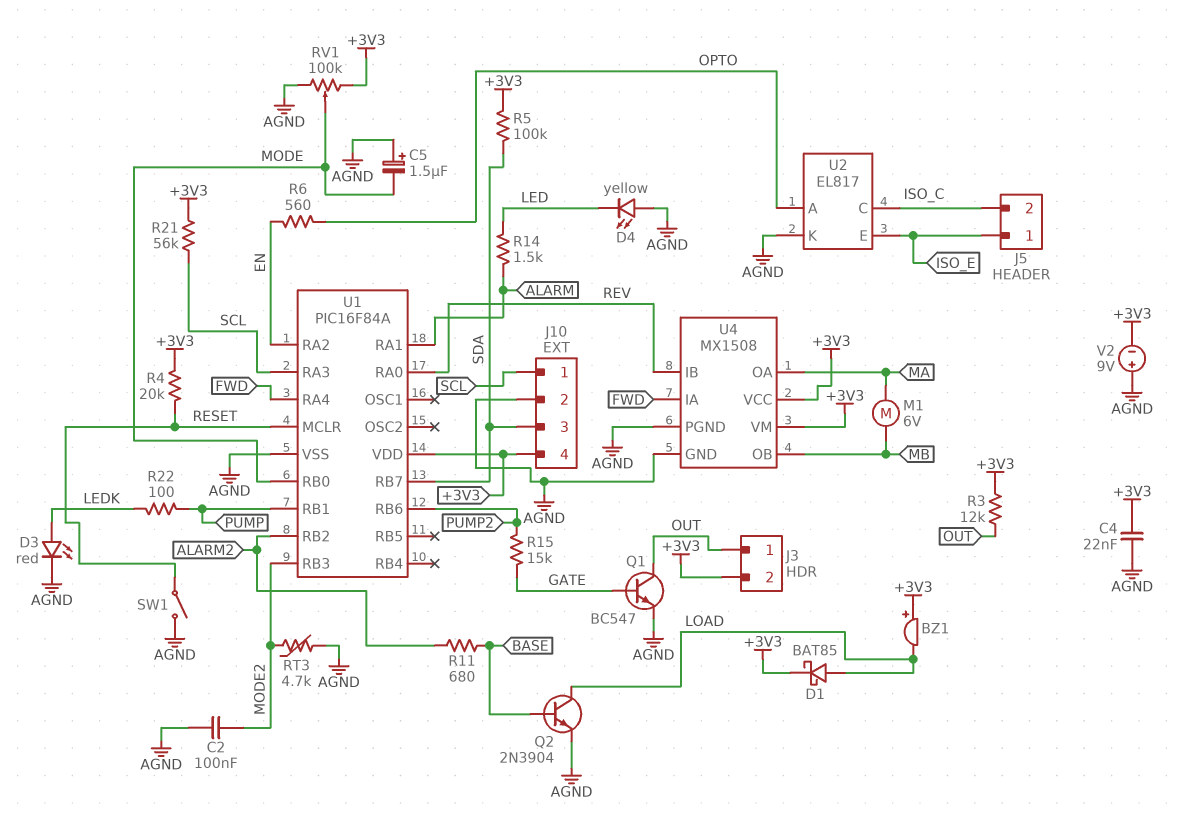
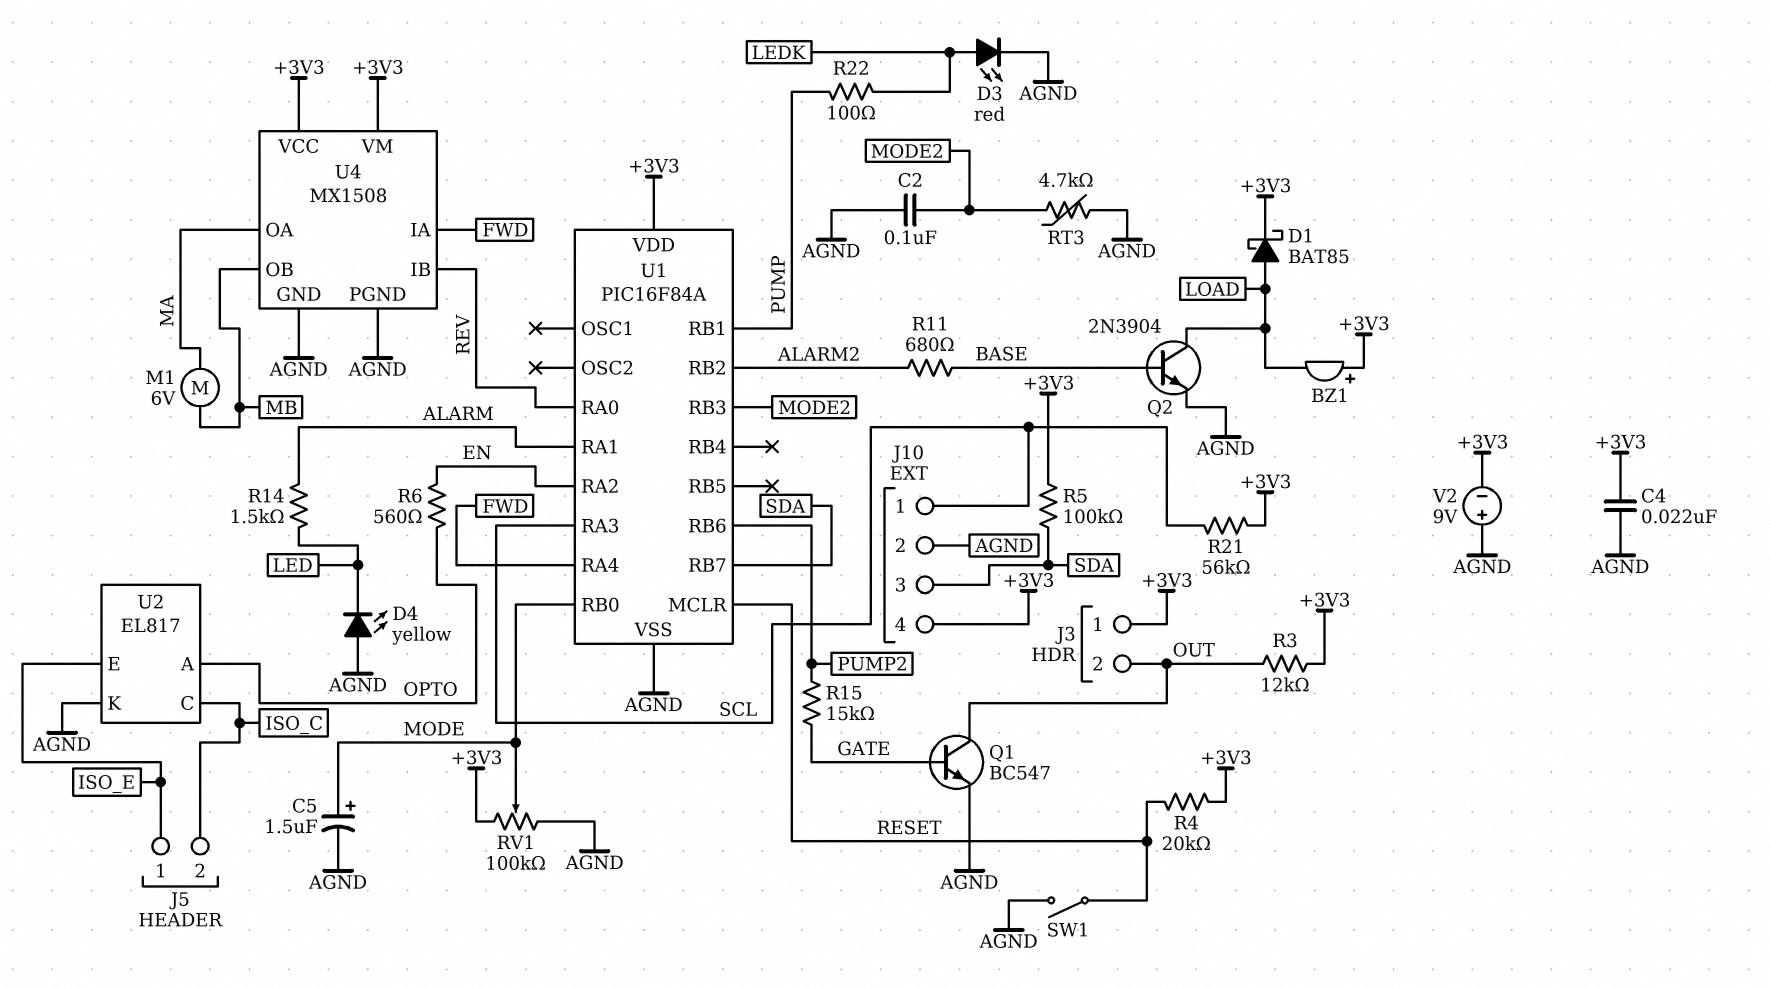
C5: 1.5uF (plus AGND, minus MODE) -> 1.5uF (plus MODE, minus AGND)
J3 pin 1: OUT -> +3V3
J3 pin 2: +3V3 -> OUT

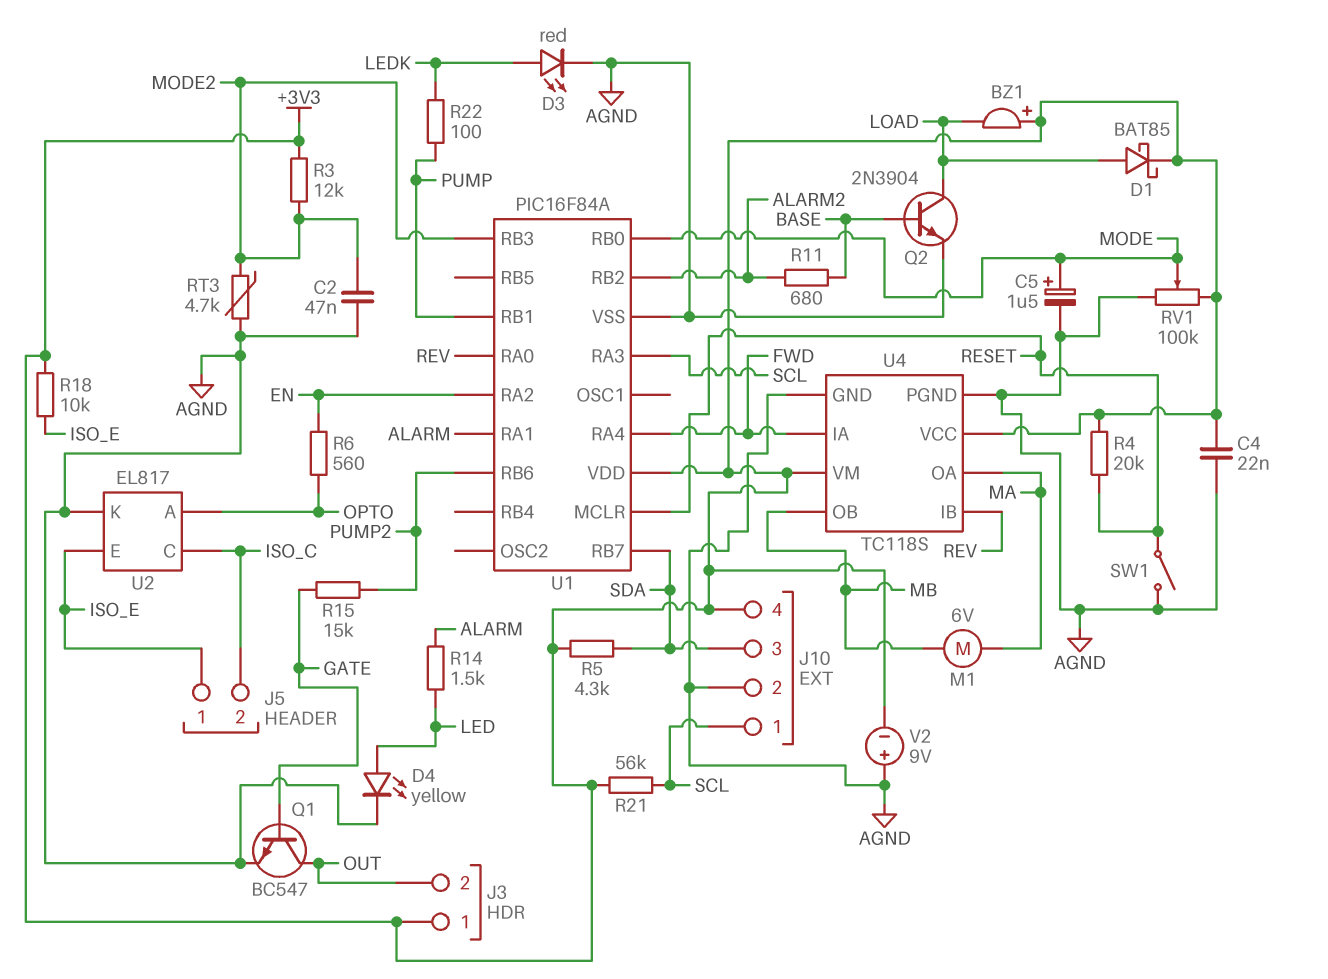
C2: 100nF (AGND, MODE2) -> 47nF (AGND, MODE2)
D4: LED yellow (A AGND, K LED) -> LED yellow (A LED, K AGND)
R3: 12k (+3V3, OUT) -> 12k (+3V3, MODE2)
R5: 100k (+3V3, SDA) -> 4.3k (+3V3, SDA)
R18: none -> 10k (+3V3, ISO_E)
U4: MX1508 -> TC118S

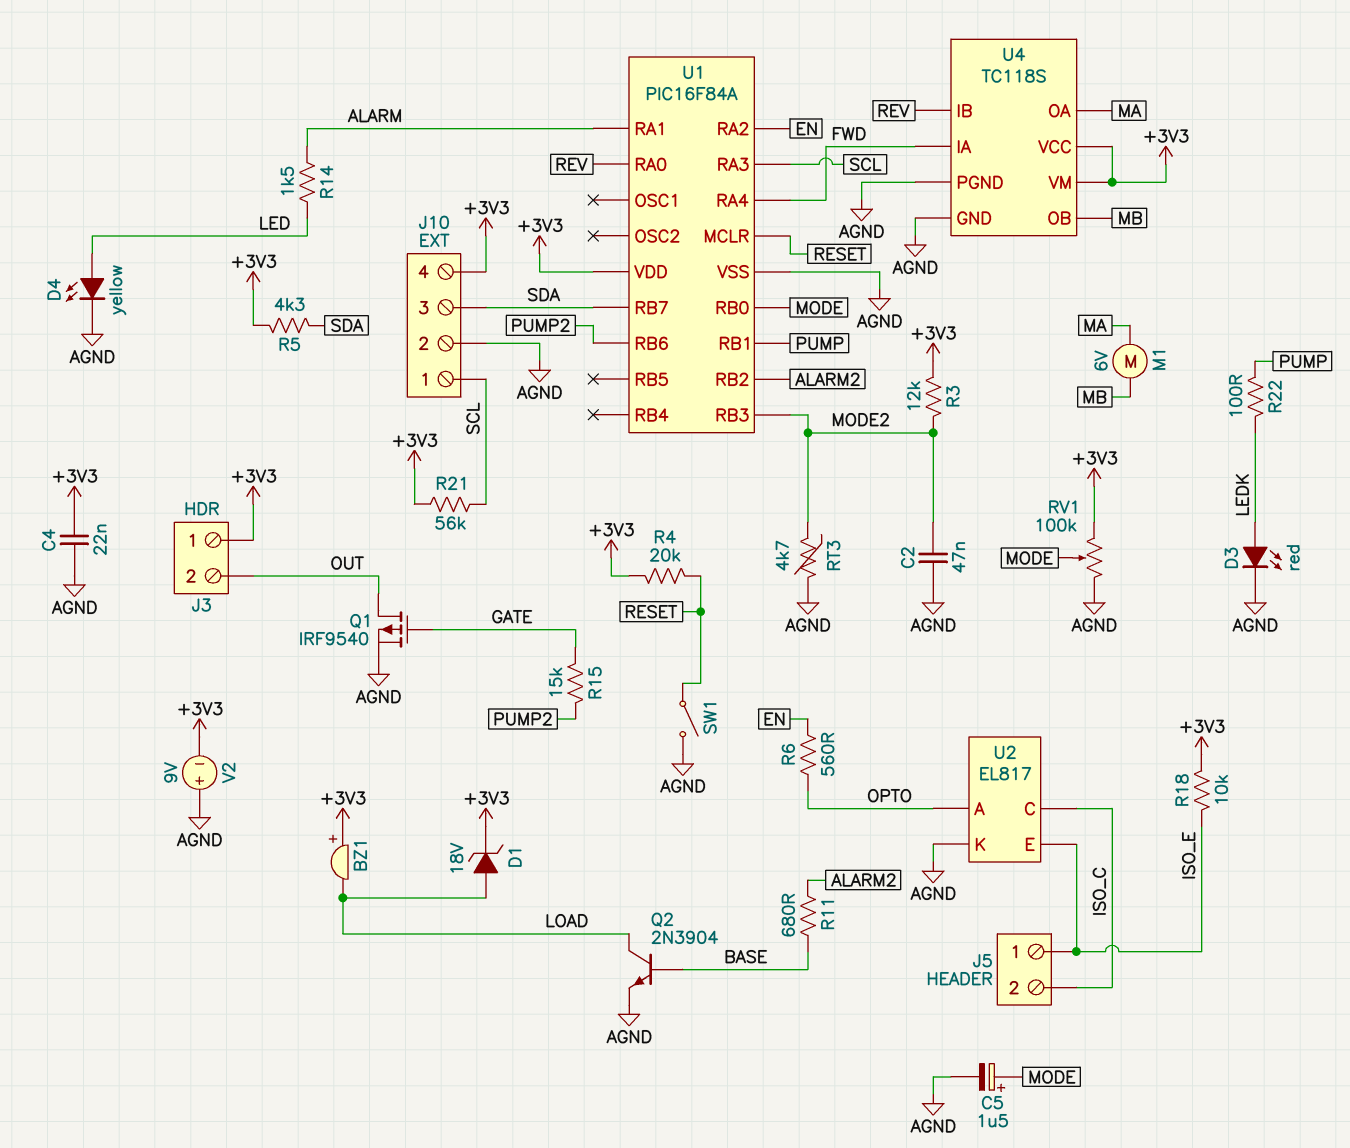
D1: schottky BAT85 (A LOAD, K +3V3) -> zener 18V (A LOAD, K +3V3)
Q1: NPN BC547 (B GATE, C OUT, E AGND) -> PMOS IRF9540 (G GATE, D OUT, S AGND)

